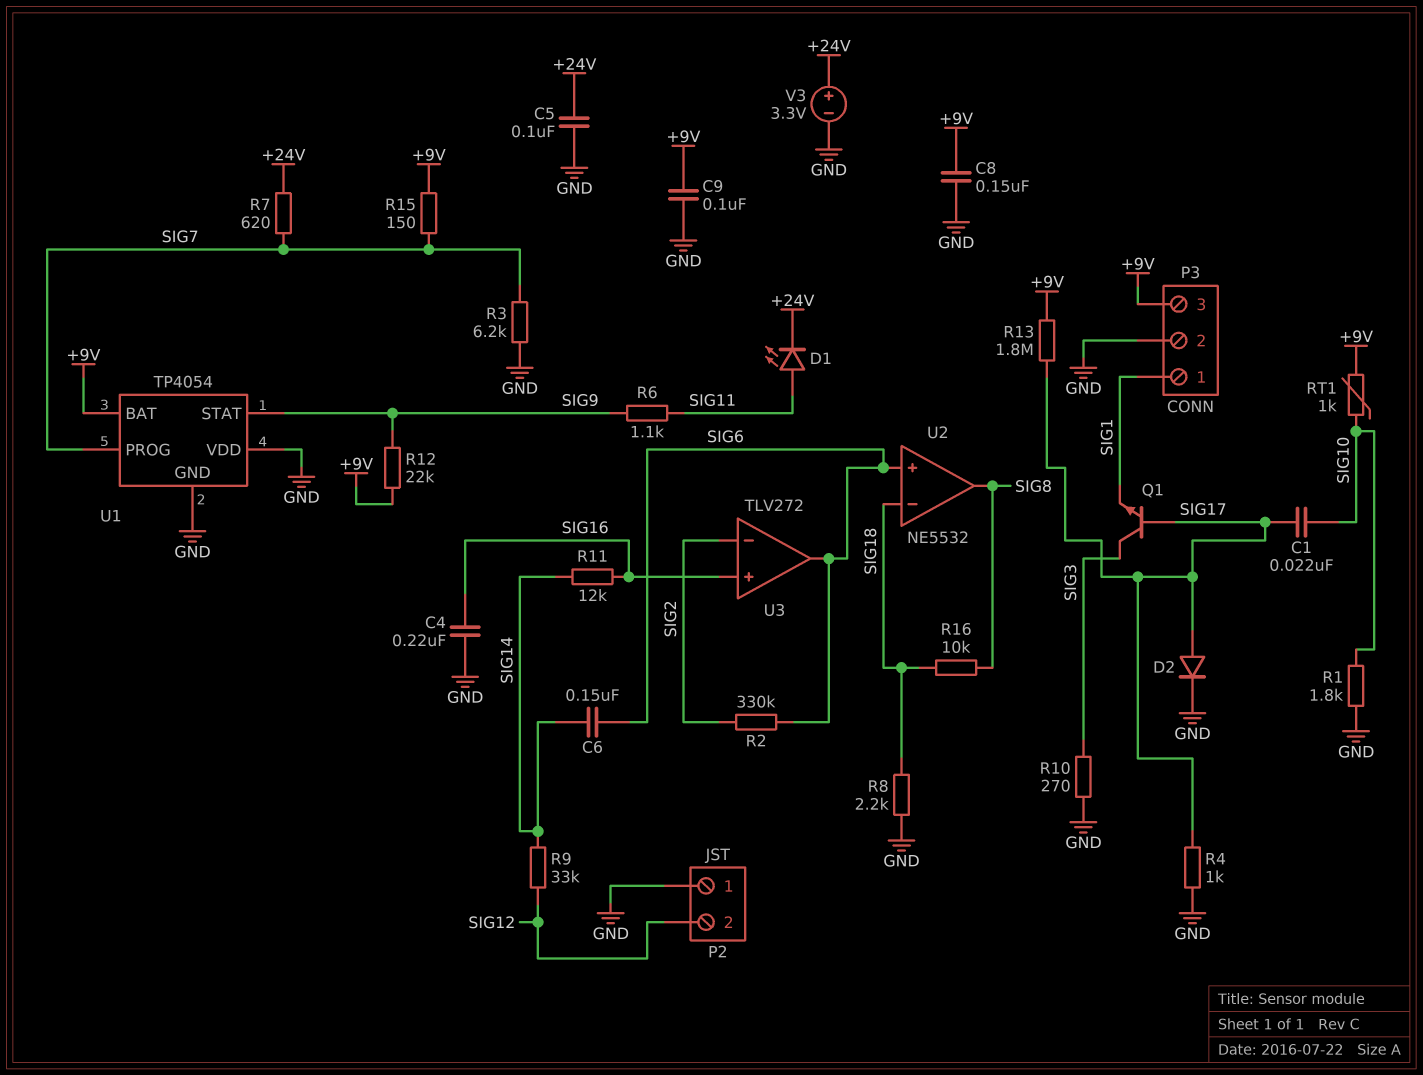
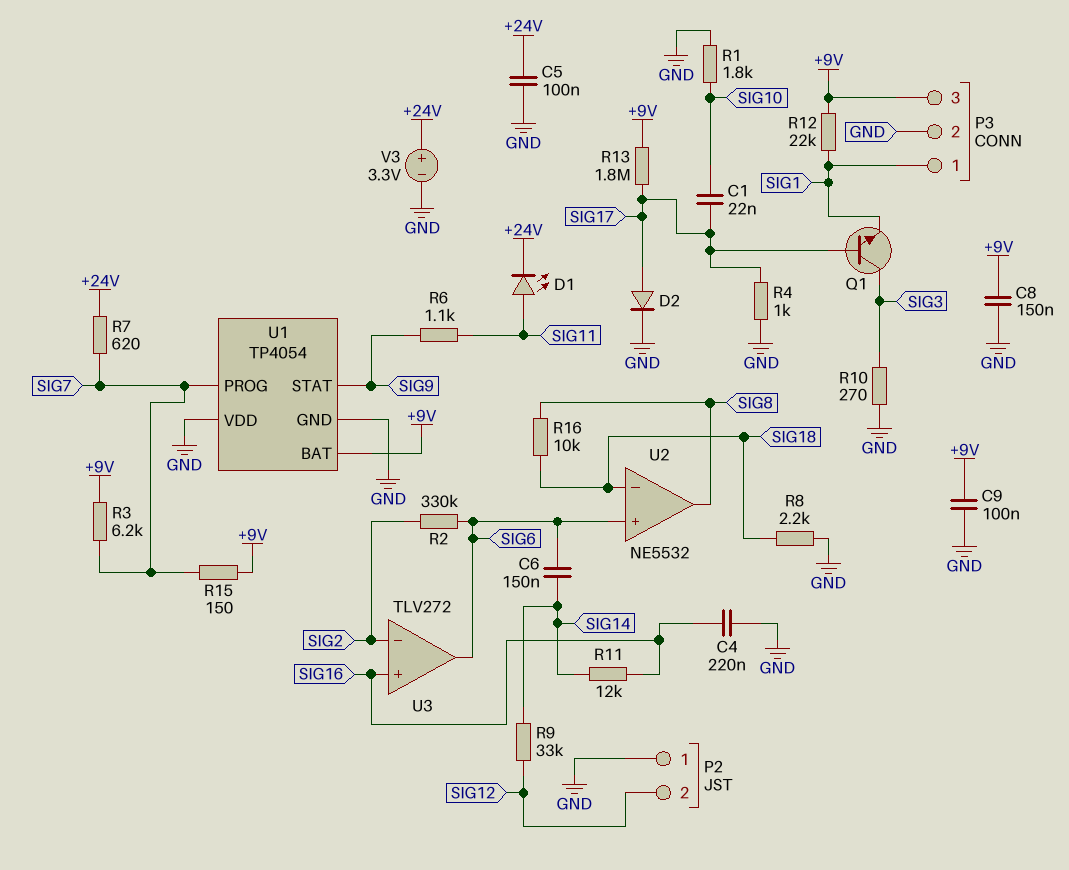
R3: 6.2k (GND, SIG7) -> 6.2k (+9V, SIG7)
R12: 22k (+9V, SIG9) -> 22k (+9V, SIG1)
RT1: 1k (+9V, SIG10) -> none

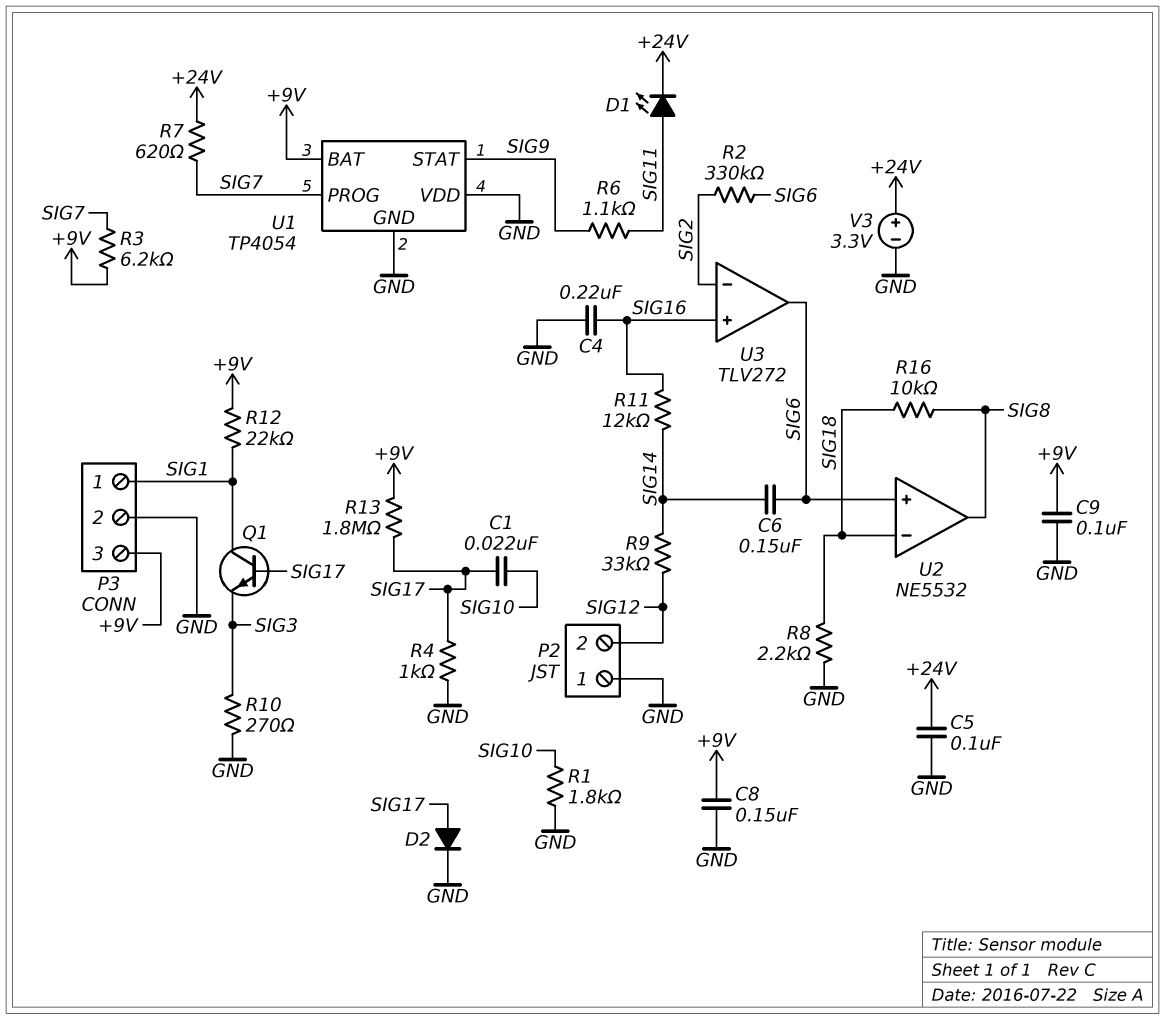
Q1: NPN (B SIG17, C SIG3, E SIG1) -> NPN (B SIG17, C SIG1, E SIG3)
R15: 150 (+9V, SIG7) -> none

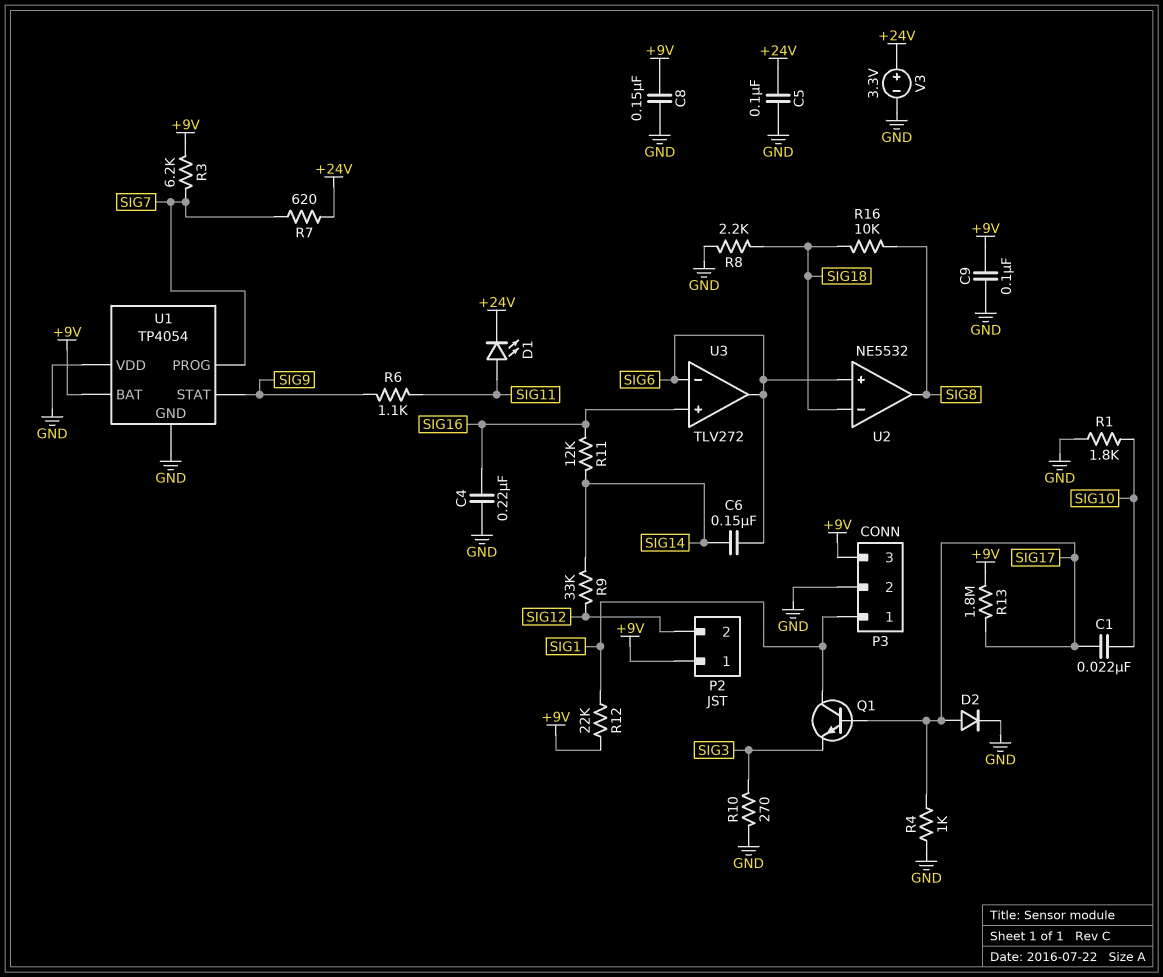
P2 pin 1: GND -> +9V
R2: 330k (SIG2, SIG6) -> none
U3 pin in-: SIG2 -> SIG6

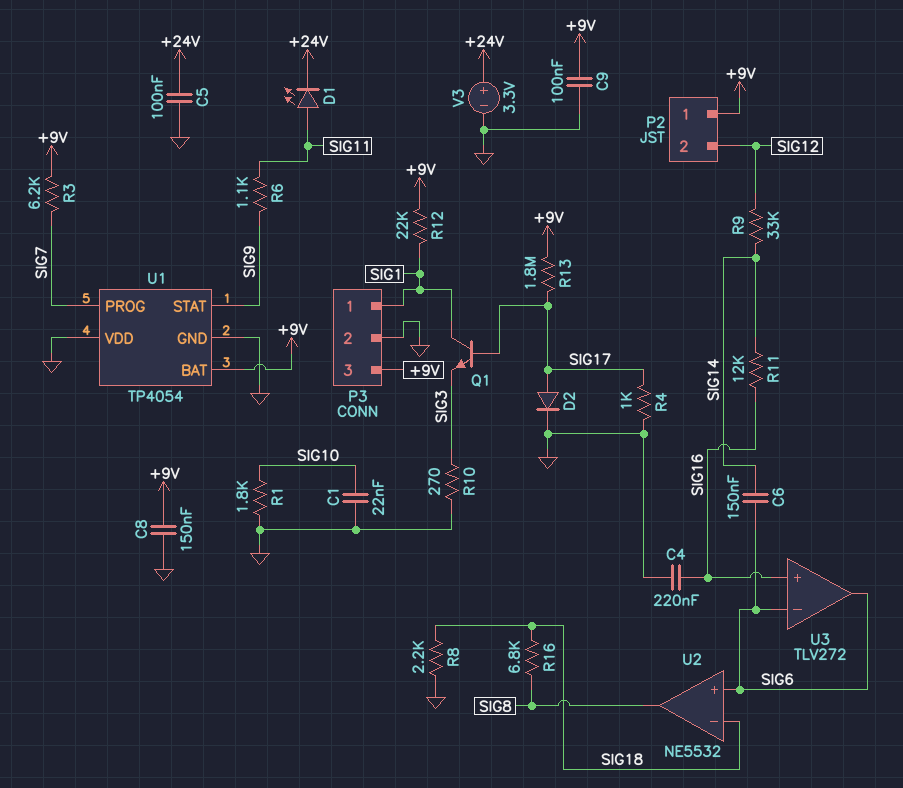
C1: 22nF (SIG10, SIG17) -> 22nF (GND, SIG10)
R7: 620 (+24V, SIG7) -> none
R16: 10k (SIG8, SIG18) -> 6.8k (SIG8, SIG18)

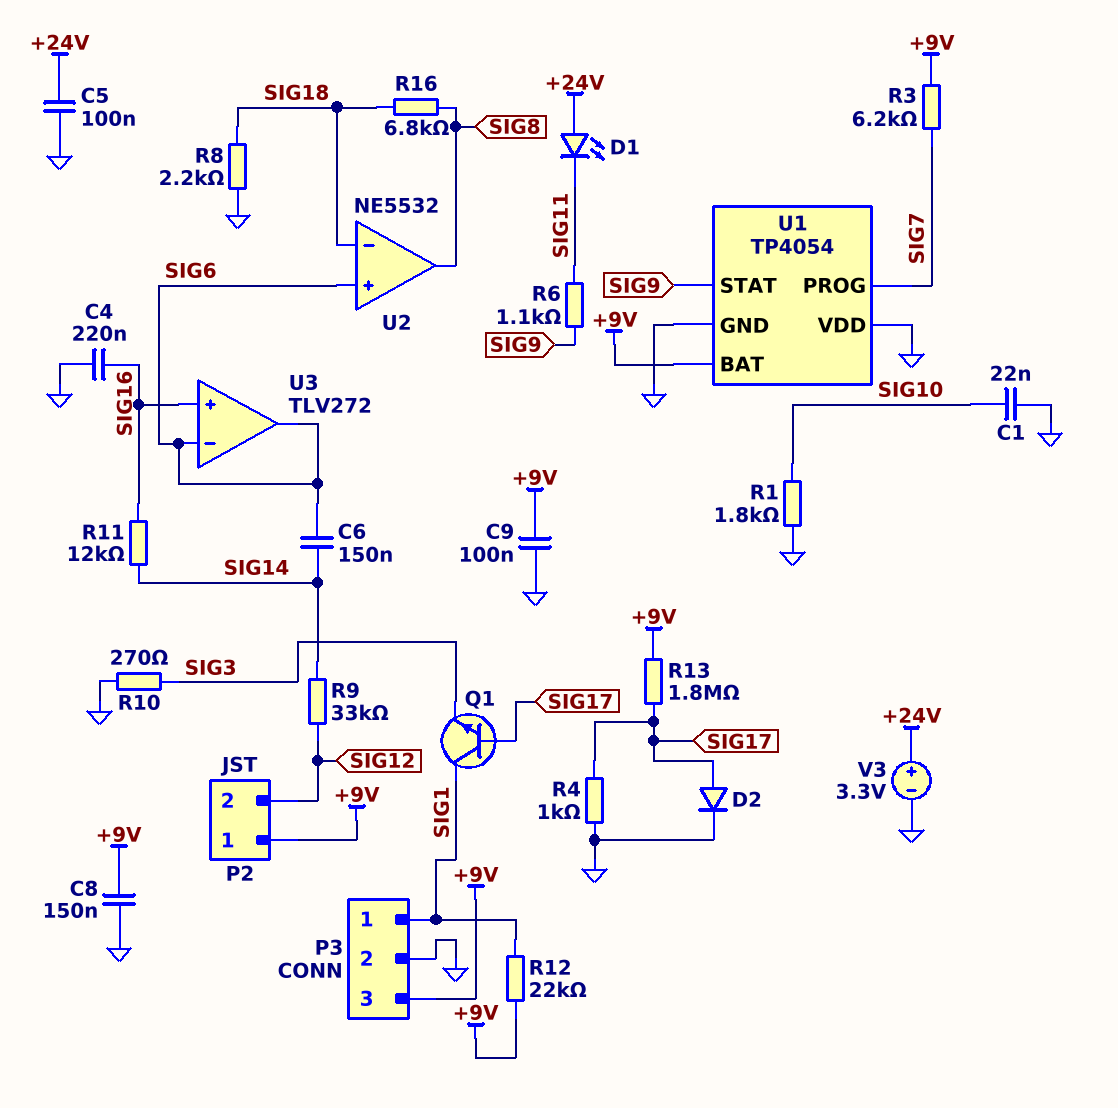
D1: LED (A SIG11, K +24V) -> LED (A +24V, K SIG11)

